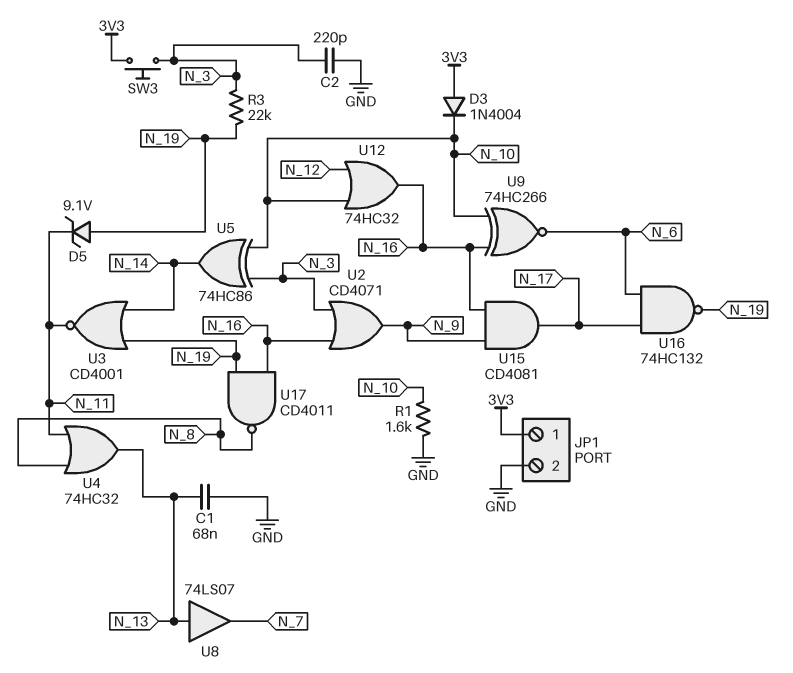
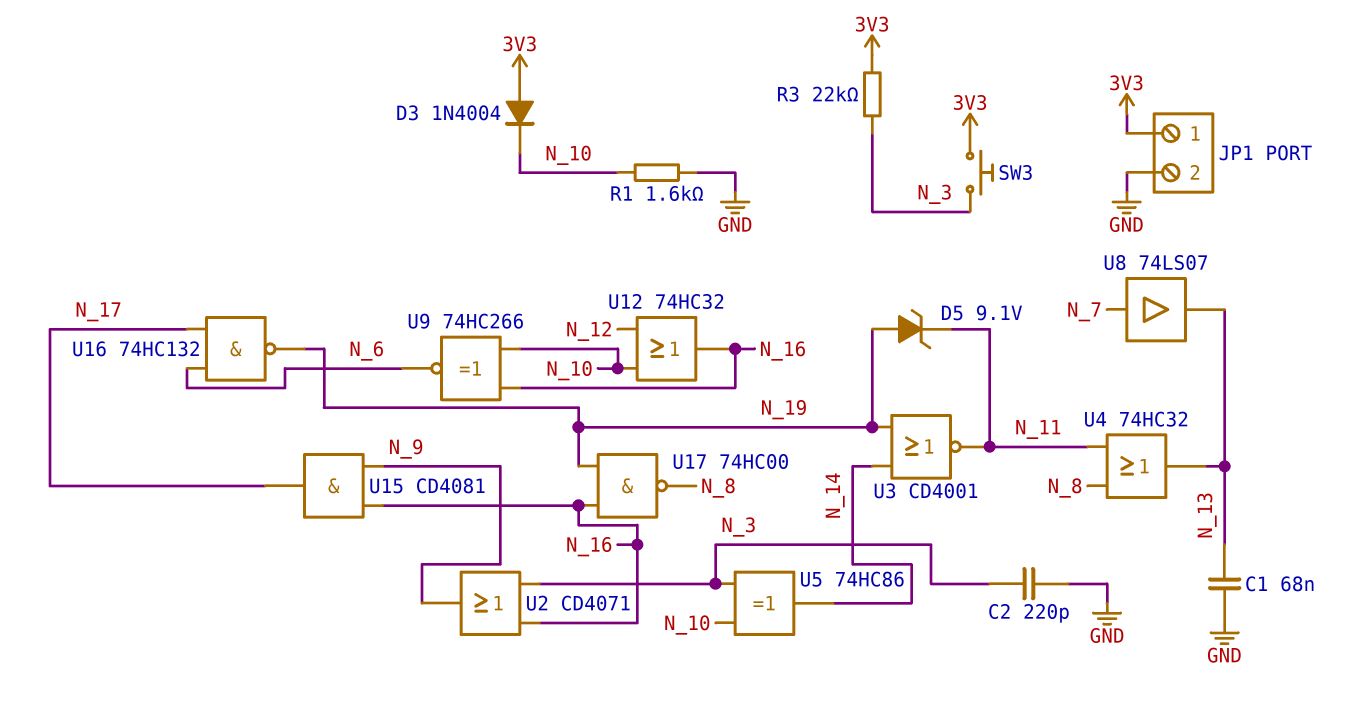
R3: 22k (N_3, N_19) -> 22k (3V3, N_3)
U8: buffer 74LS07 (in N_13, out N_7) -> buffer 74LS07 (in N_7, out N_13)
U17: NAND CD4011 (in N_16, in N_19, out N_8) -> NAND 74HC00 (in N_16, in N_19, out N_8)

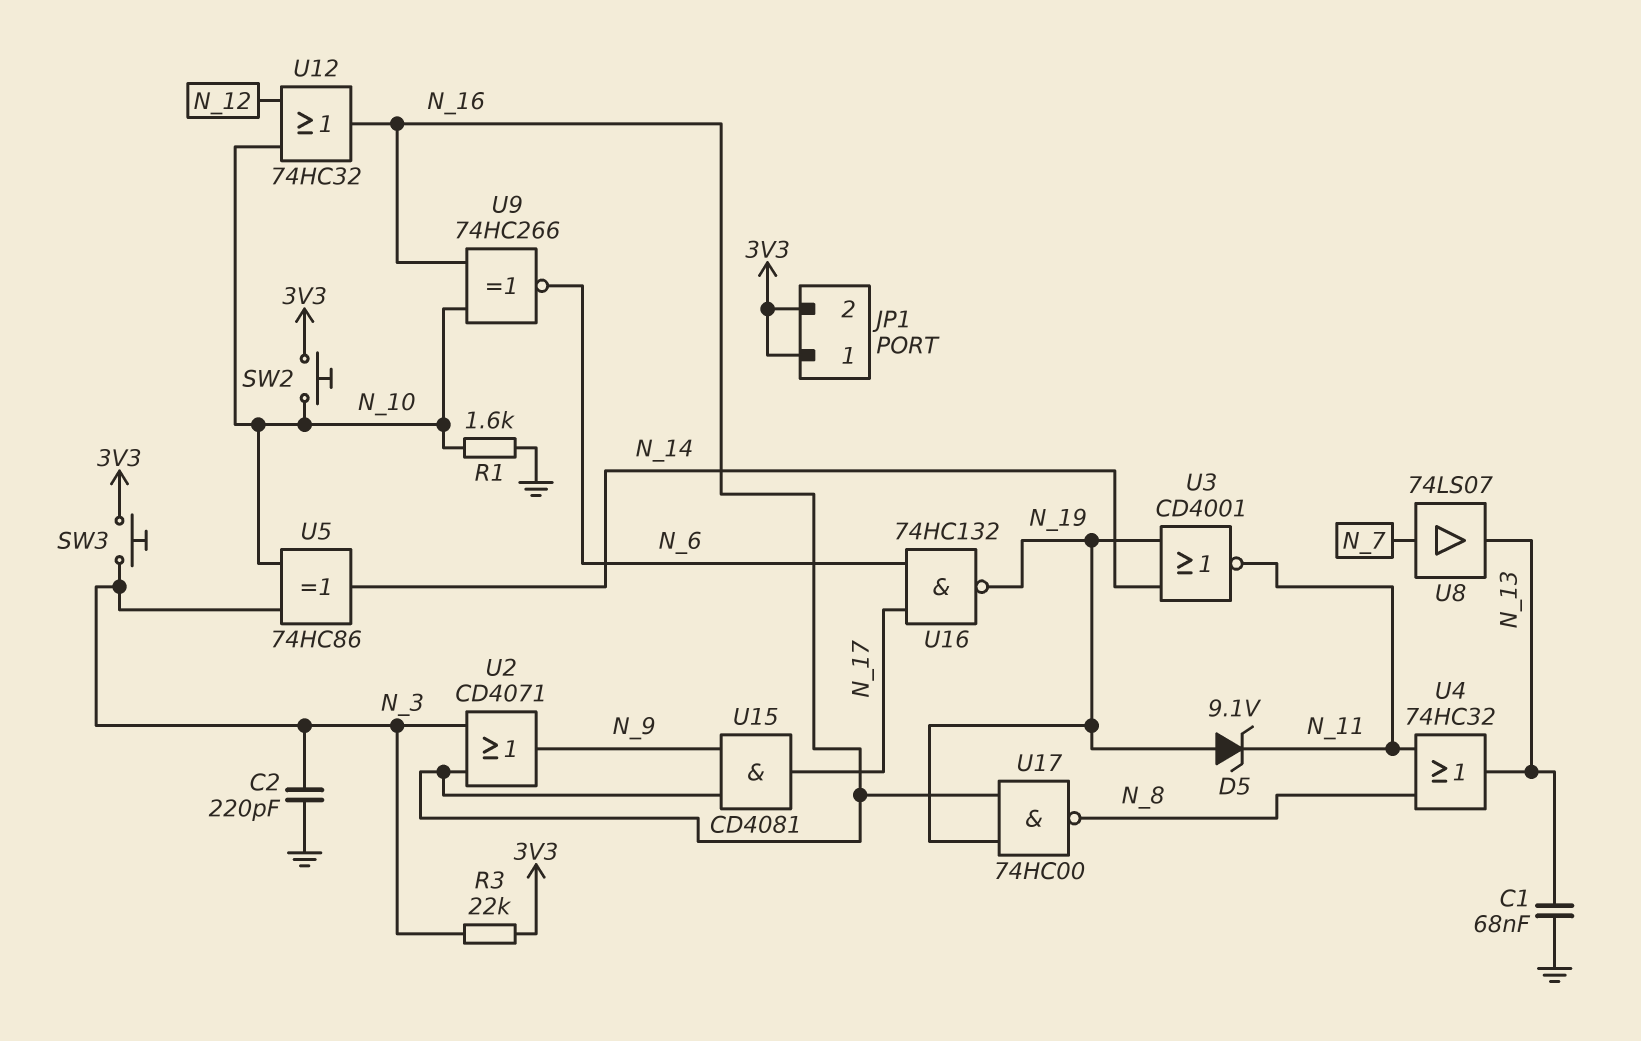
D3: diode 1N4004 (A 3V3, K N_10) -> none
JP1 pin 2: GND -> 3V3
SW2: none -> button (3V3, N_10)

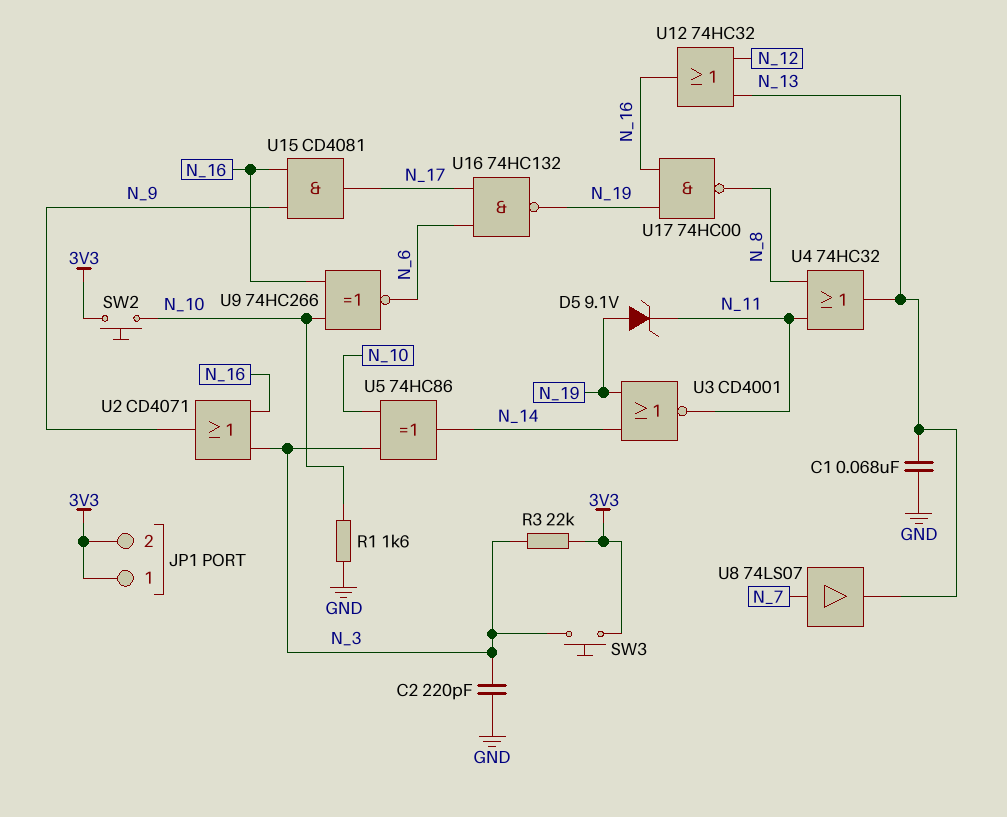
U12: OR 74HC32 (in N_10, in N_12, out N_16) -> OR 74HC32 (in N_12, in N_13, out N_16)

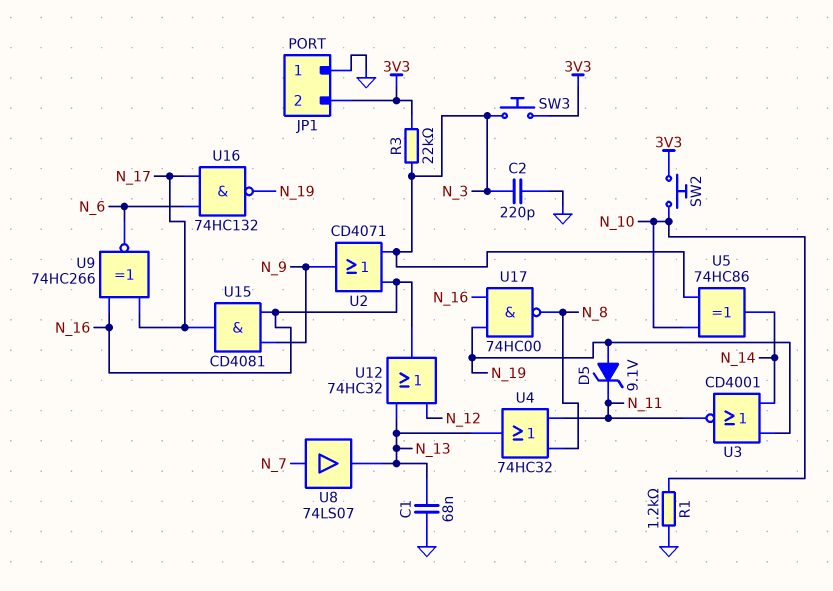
JP1 pin 1: 3V3 -> GND
R1: 1.6k (GND, N_10) -> 1.2k (GND, N_10)
U9: XNOR 74HC266 (in N_10, in N_16, out N_6) -> XNOR 74HC266 (in N_16, in N_17, out N_6)

